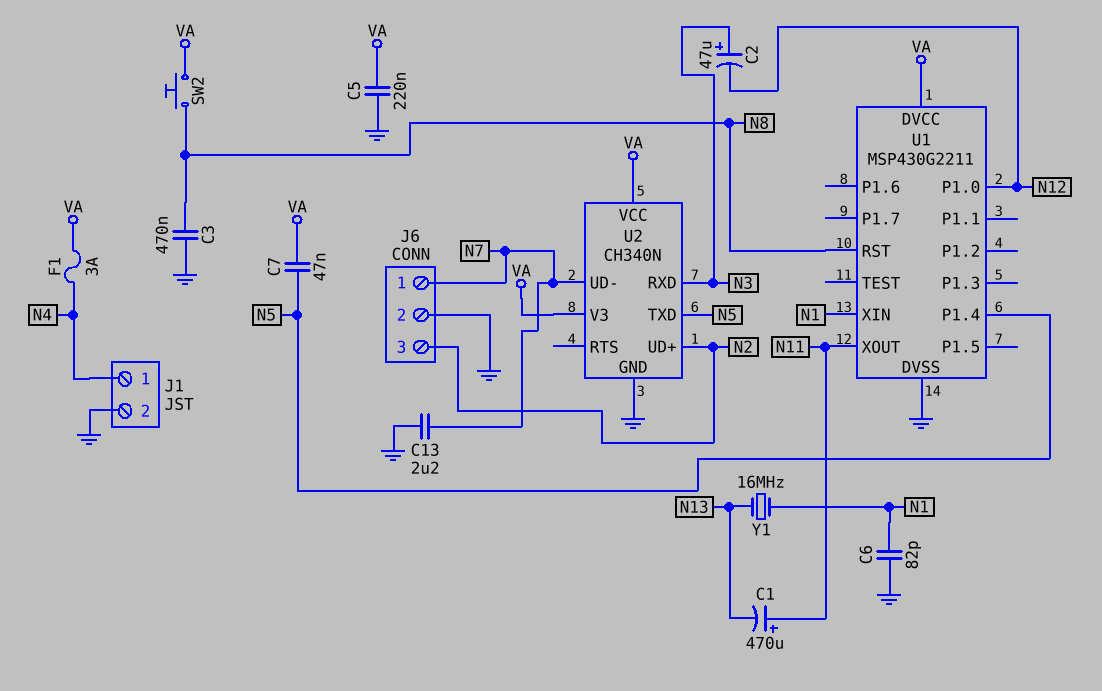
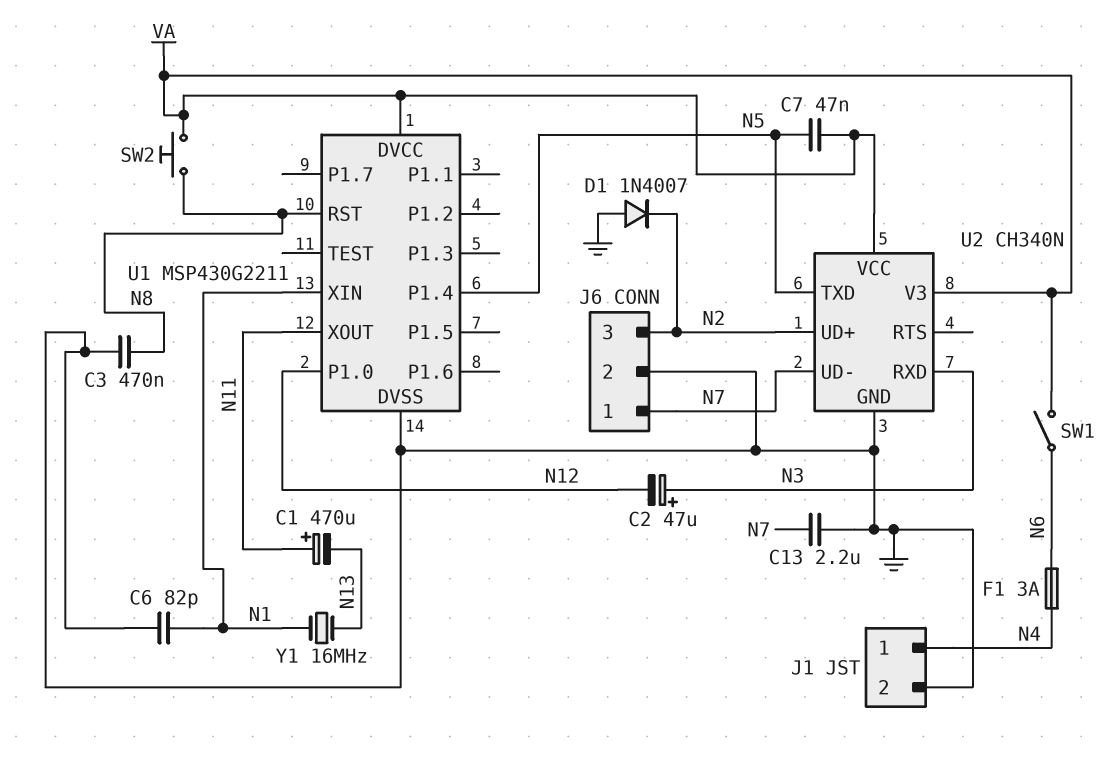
C5: 220nF (GND, VA) -> none
D1: none -> diode 1N4007 (A GND, K N2)
F1: 3A (N4, VA) -> 3A (N4, N6)
SW1: none -> switch (N6, VA)

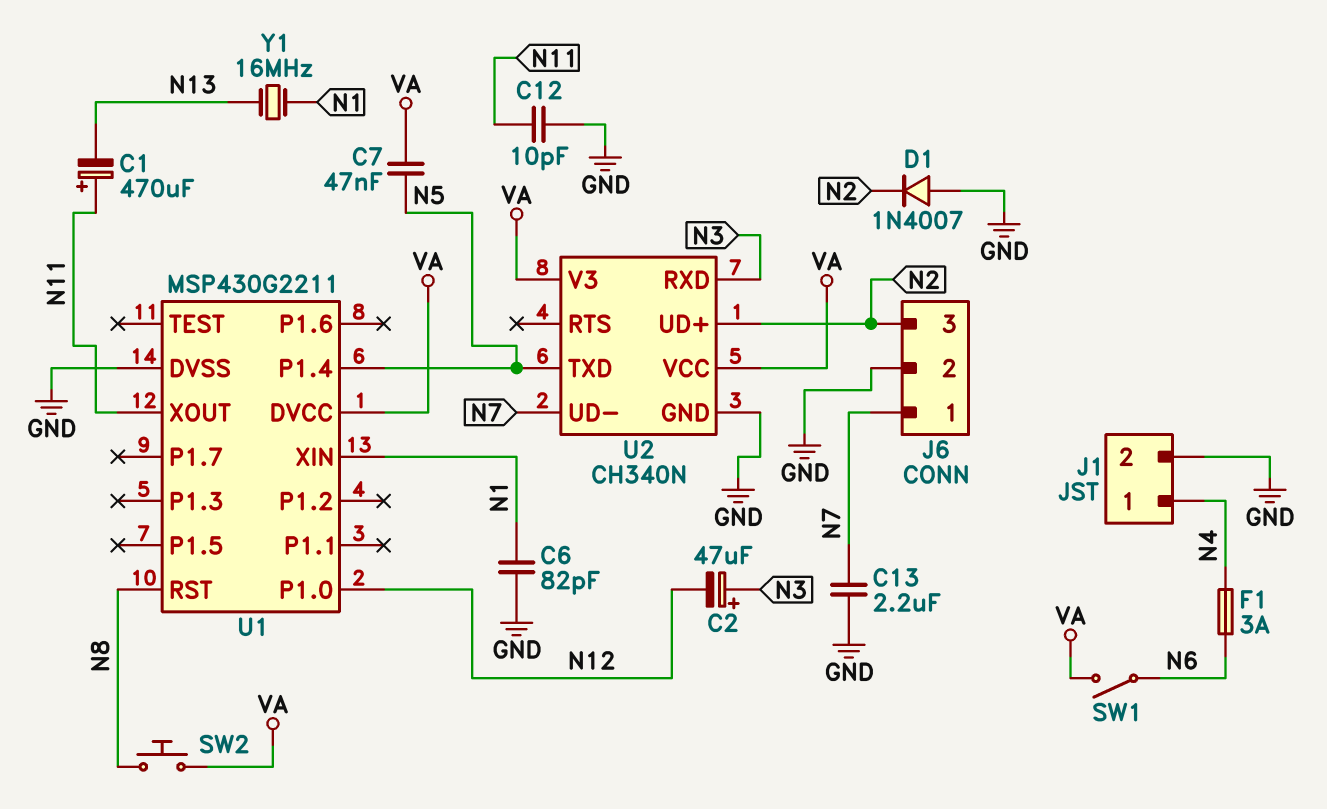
C3: 470nF (GND, N8) -> none
C12: none -> 10pF (GND, N11)

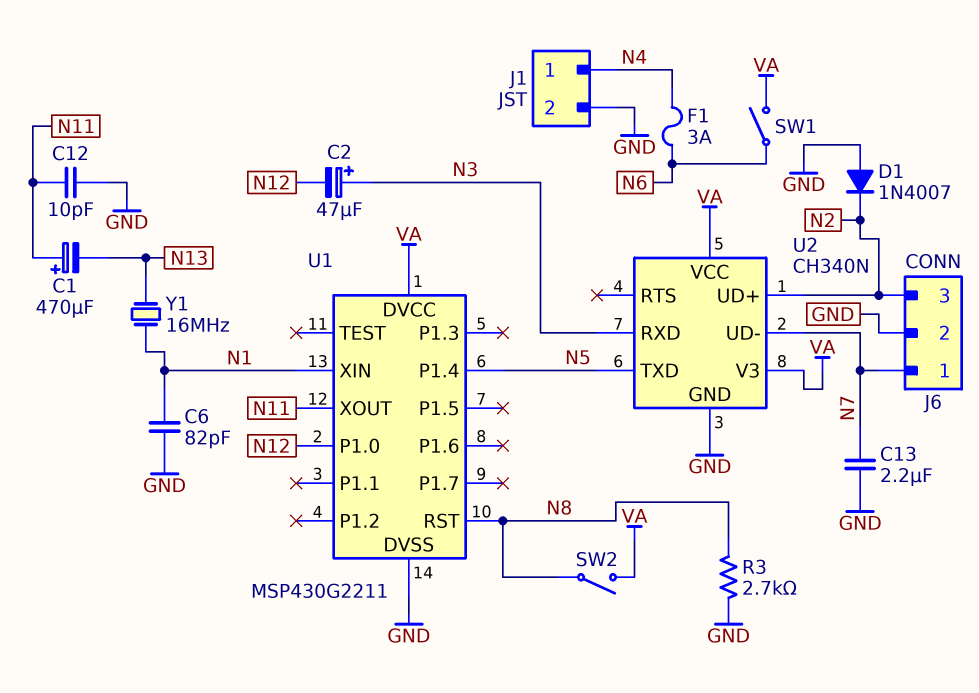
C7: 47nF (N5, VA) -> none
R3: none -> 2.7k (GND, N8)
SW2: button (N8, VA) -> switch (N8, VA)

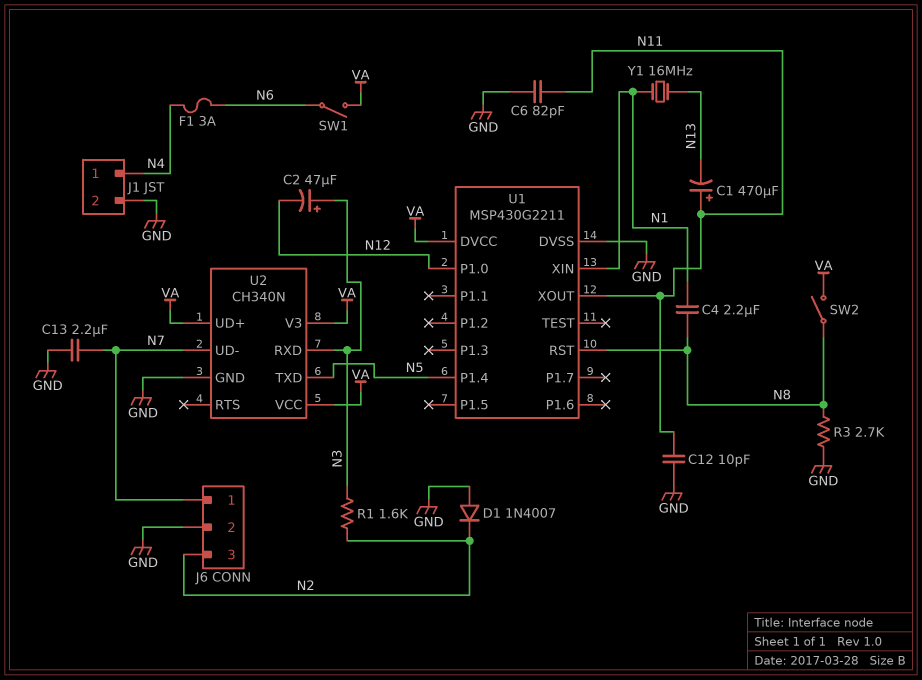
C4: none -> 2.2uF (N1, N8)
C6: 82pF (GND, N1) -> 82pF (GND, N11)
R1: none -> 1.6k (N2, N3)
U2 pin UD+: N2 -> VA

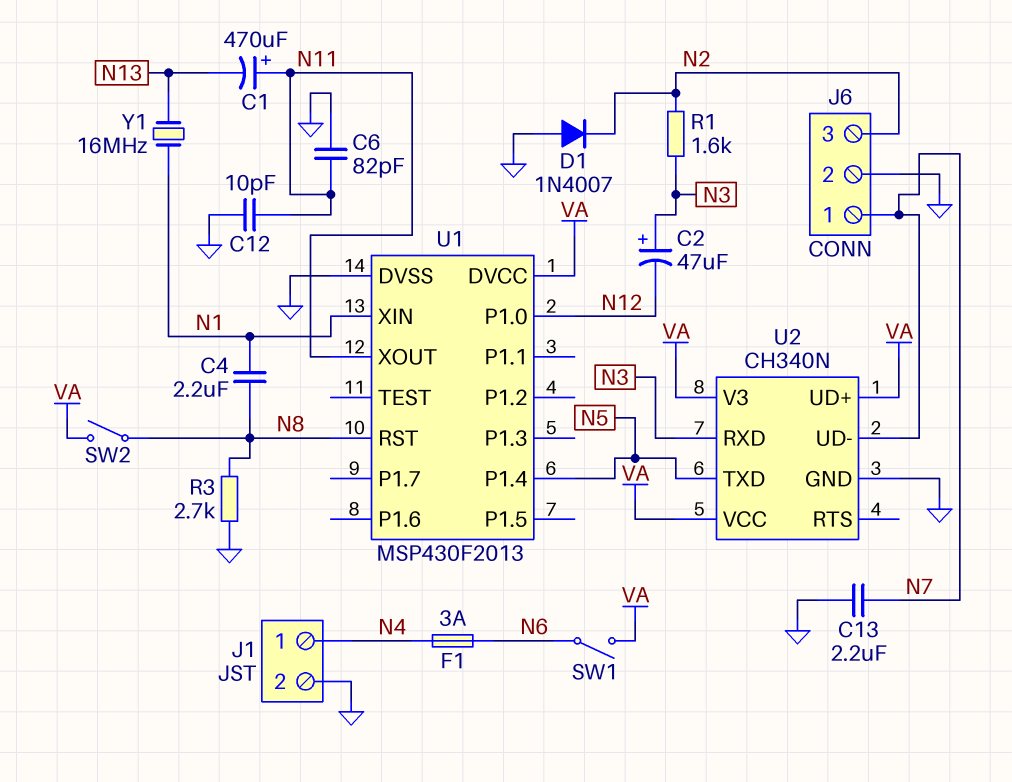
U1: MSP430G2211 -> MSP430F2013

